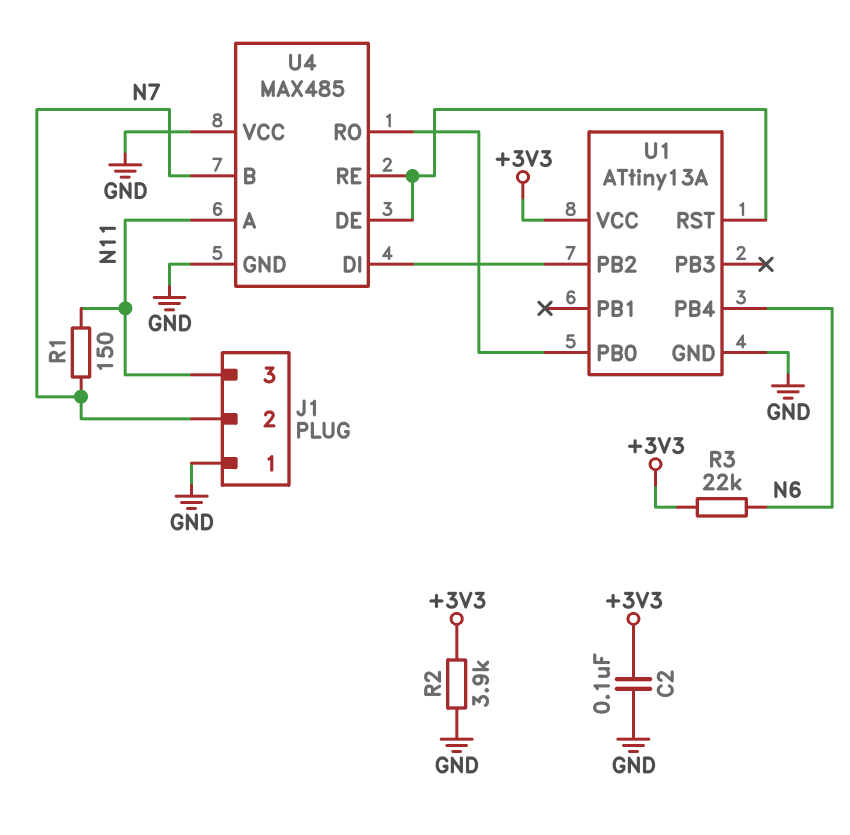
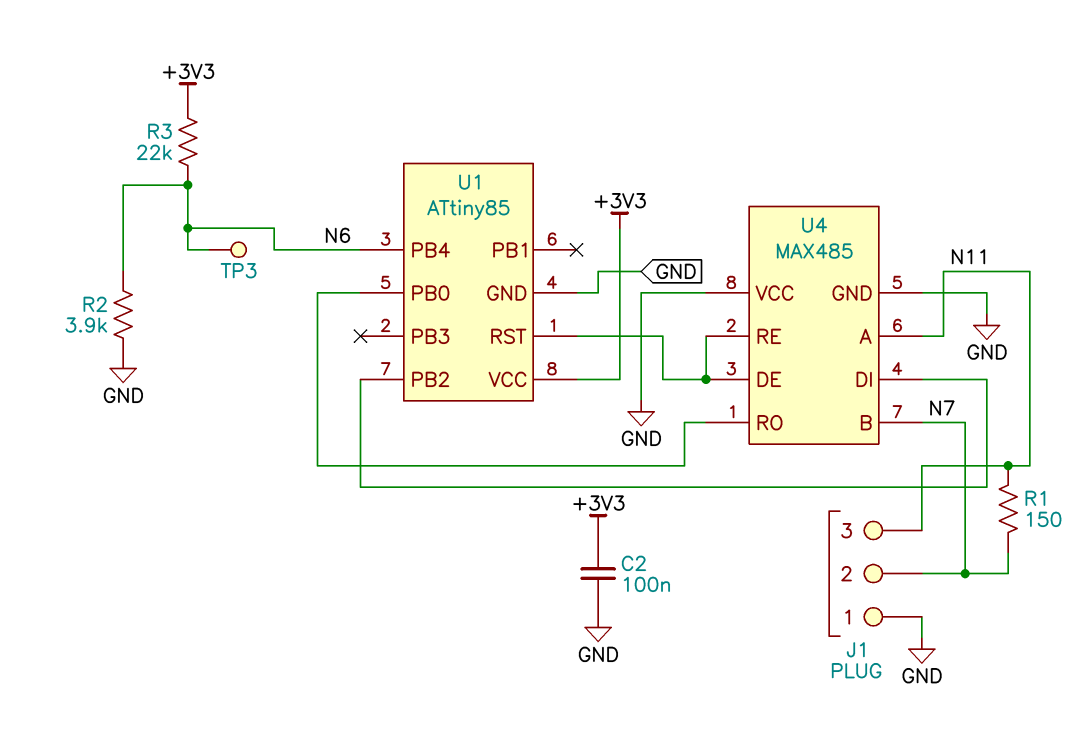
R2: 3.9k (+3V3, GND) -> 3.9k (GND, N6)
TP3: none -> test point (N6)
U1: ATtiny13A -> ATtiny85

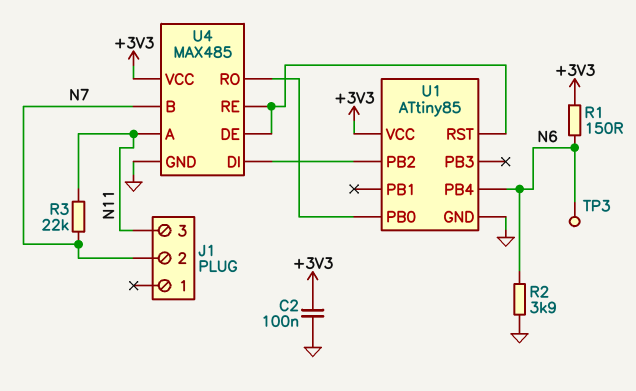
J1 pin 1: GND -> none
R1: 150 (N7, N11) -> 150 (+3V3, N6)
R3: 22k (+3V3, N6) -> 22k (N7, N11)
U4 pin VCC: GND -> +3V3

